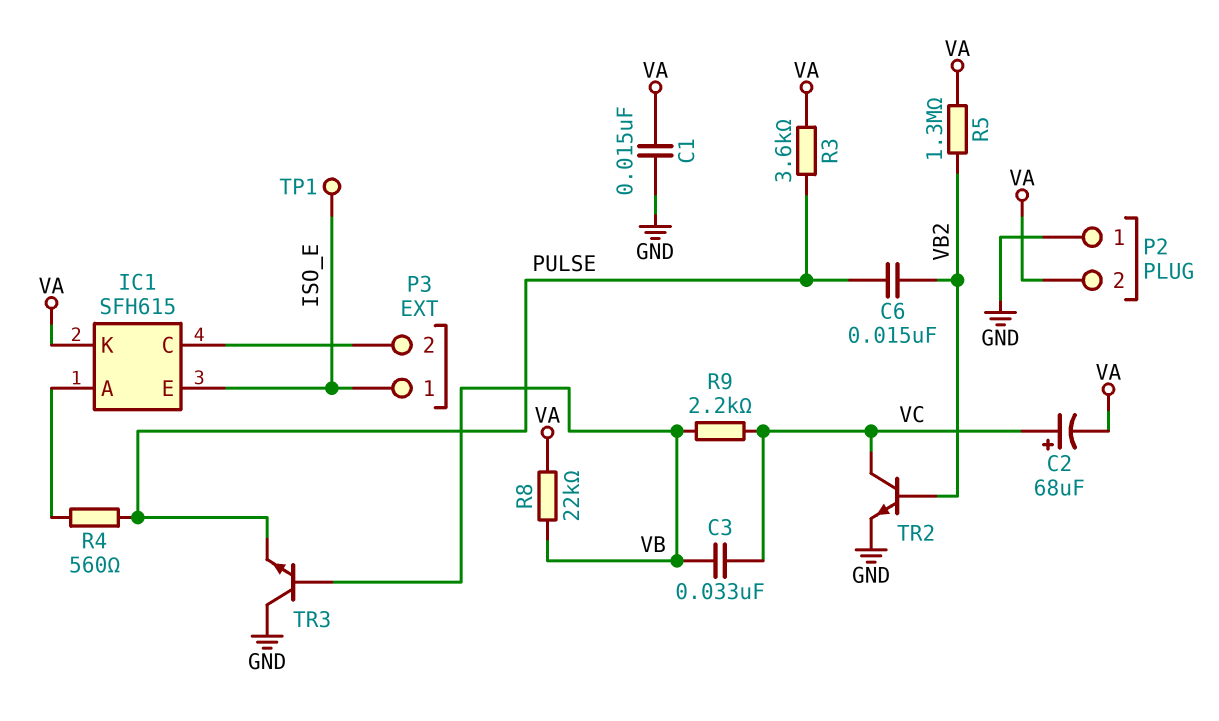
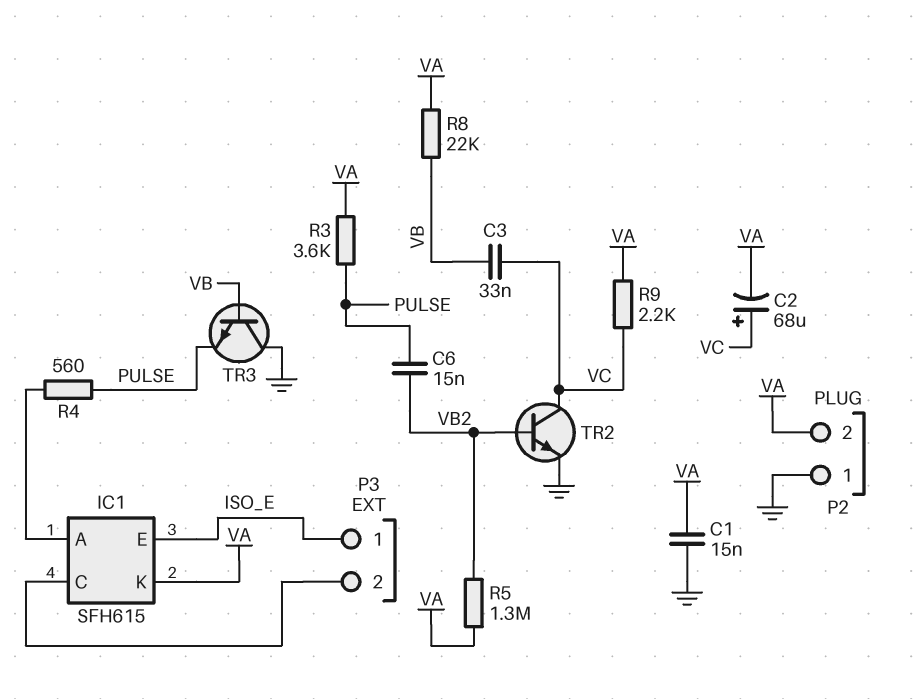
R9: 2.2k (VB, VC) -> 2.2k (VA, VC)
TP1: test point (ISO_E) -> none

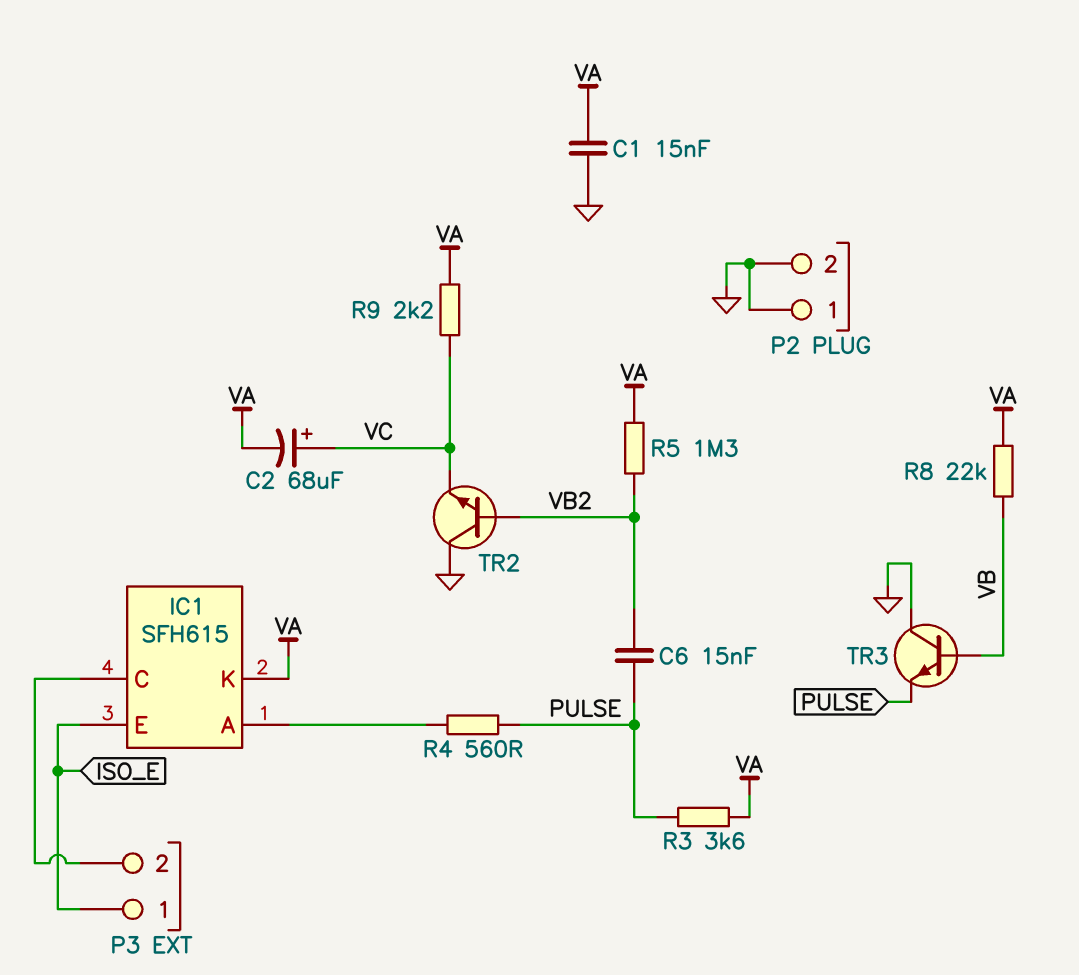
C3: 33nF (VB, VC) -> none
P2 pin 2: VA -> GND
TR2: NPN (B VB2, C VC, E GND) -> NPN (B VB2, C GND, E VC)

